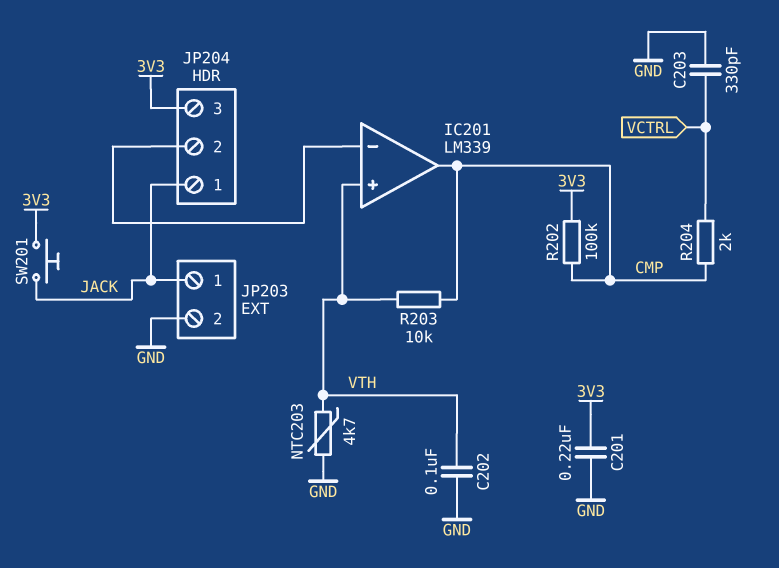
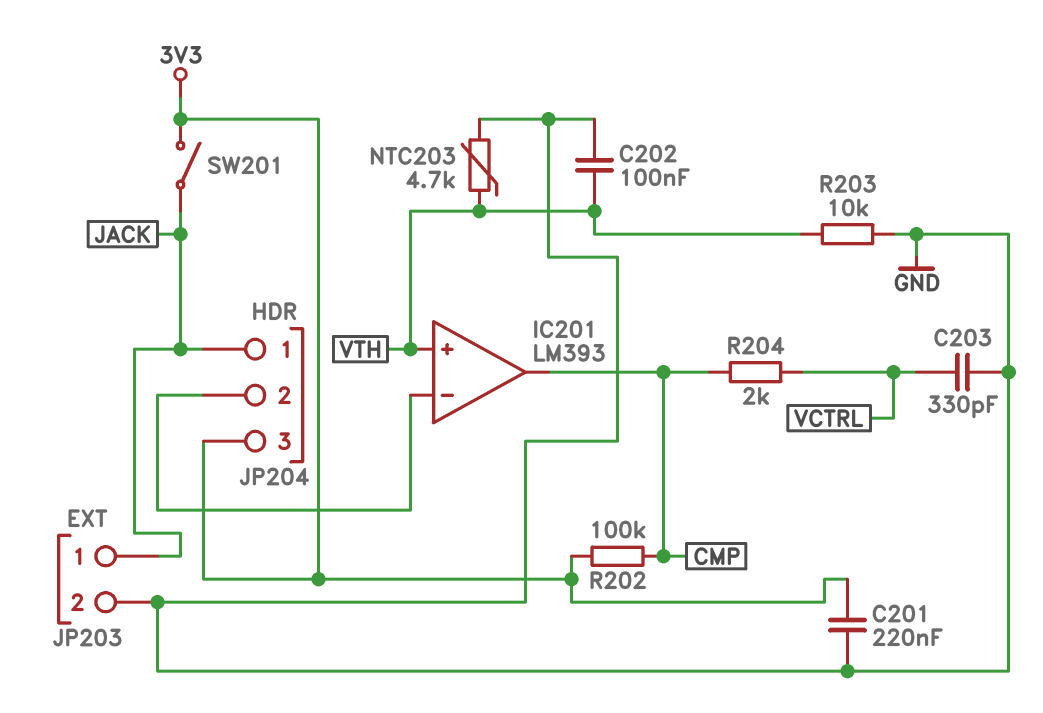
IC201: LM339 -> LM393
R203: 10k (CMP, VTH) -> 10k (GND, VTH)
SW201: button (3V3, JACK) -> switch (3V3, JACK)

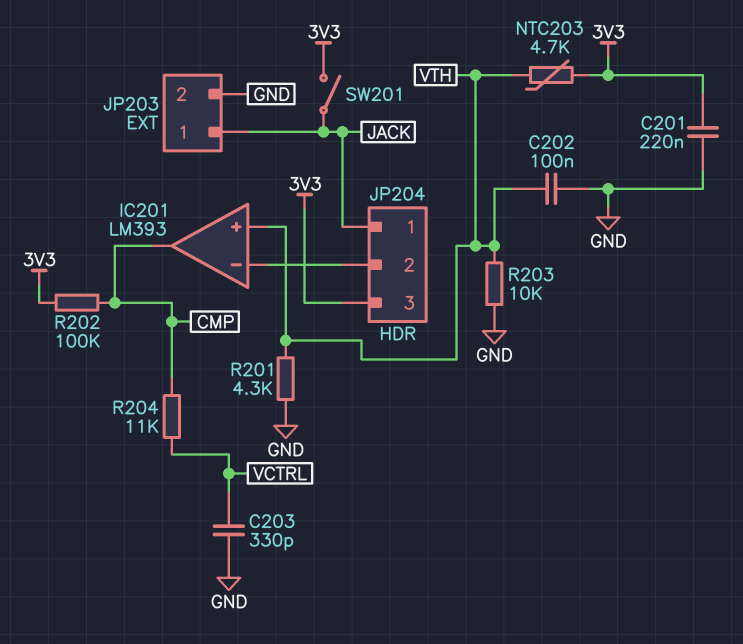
NTC203: 4.7k (GND, VTH) -> 4.7k (3V3, VTH)
R201: none -> 4.3k (GND, VTH)
R204: 2k (CMP, VCTRL) -> 11k (CMP, VCTRL)

